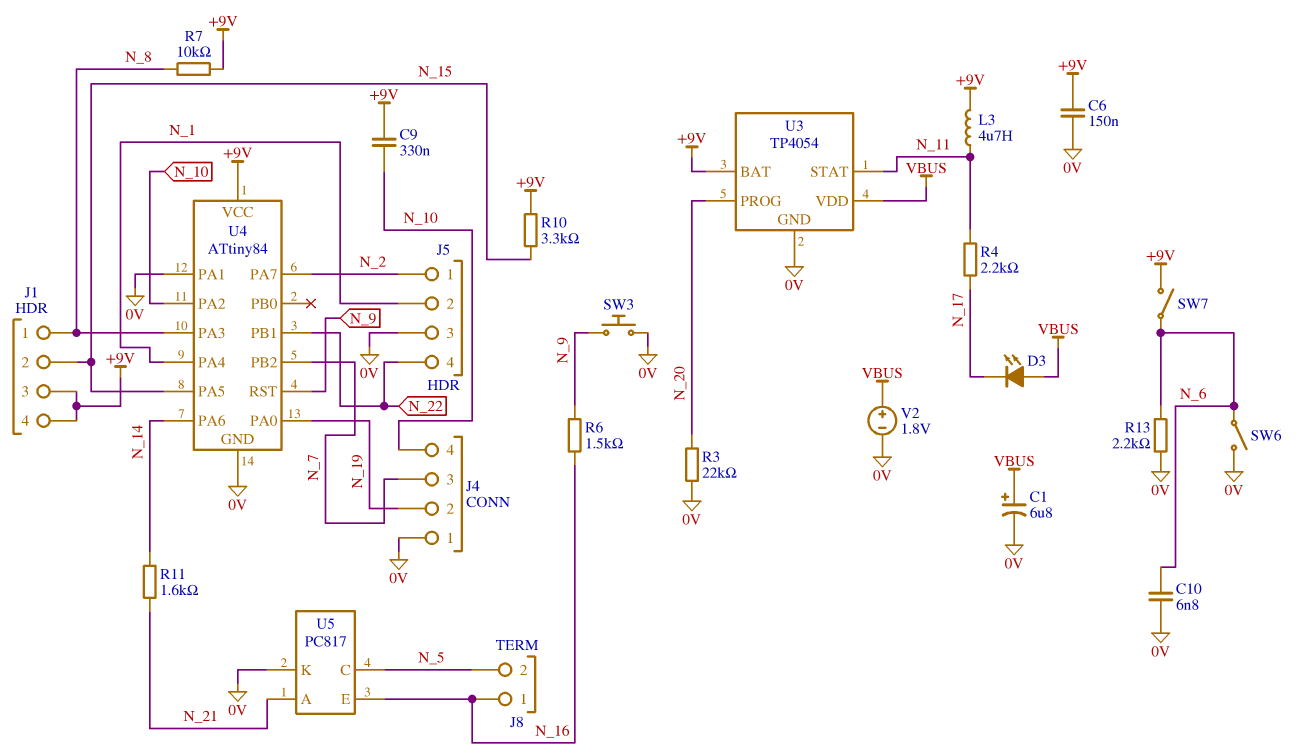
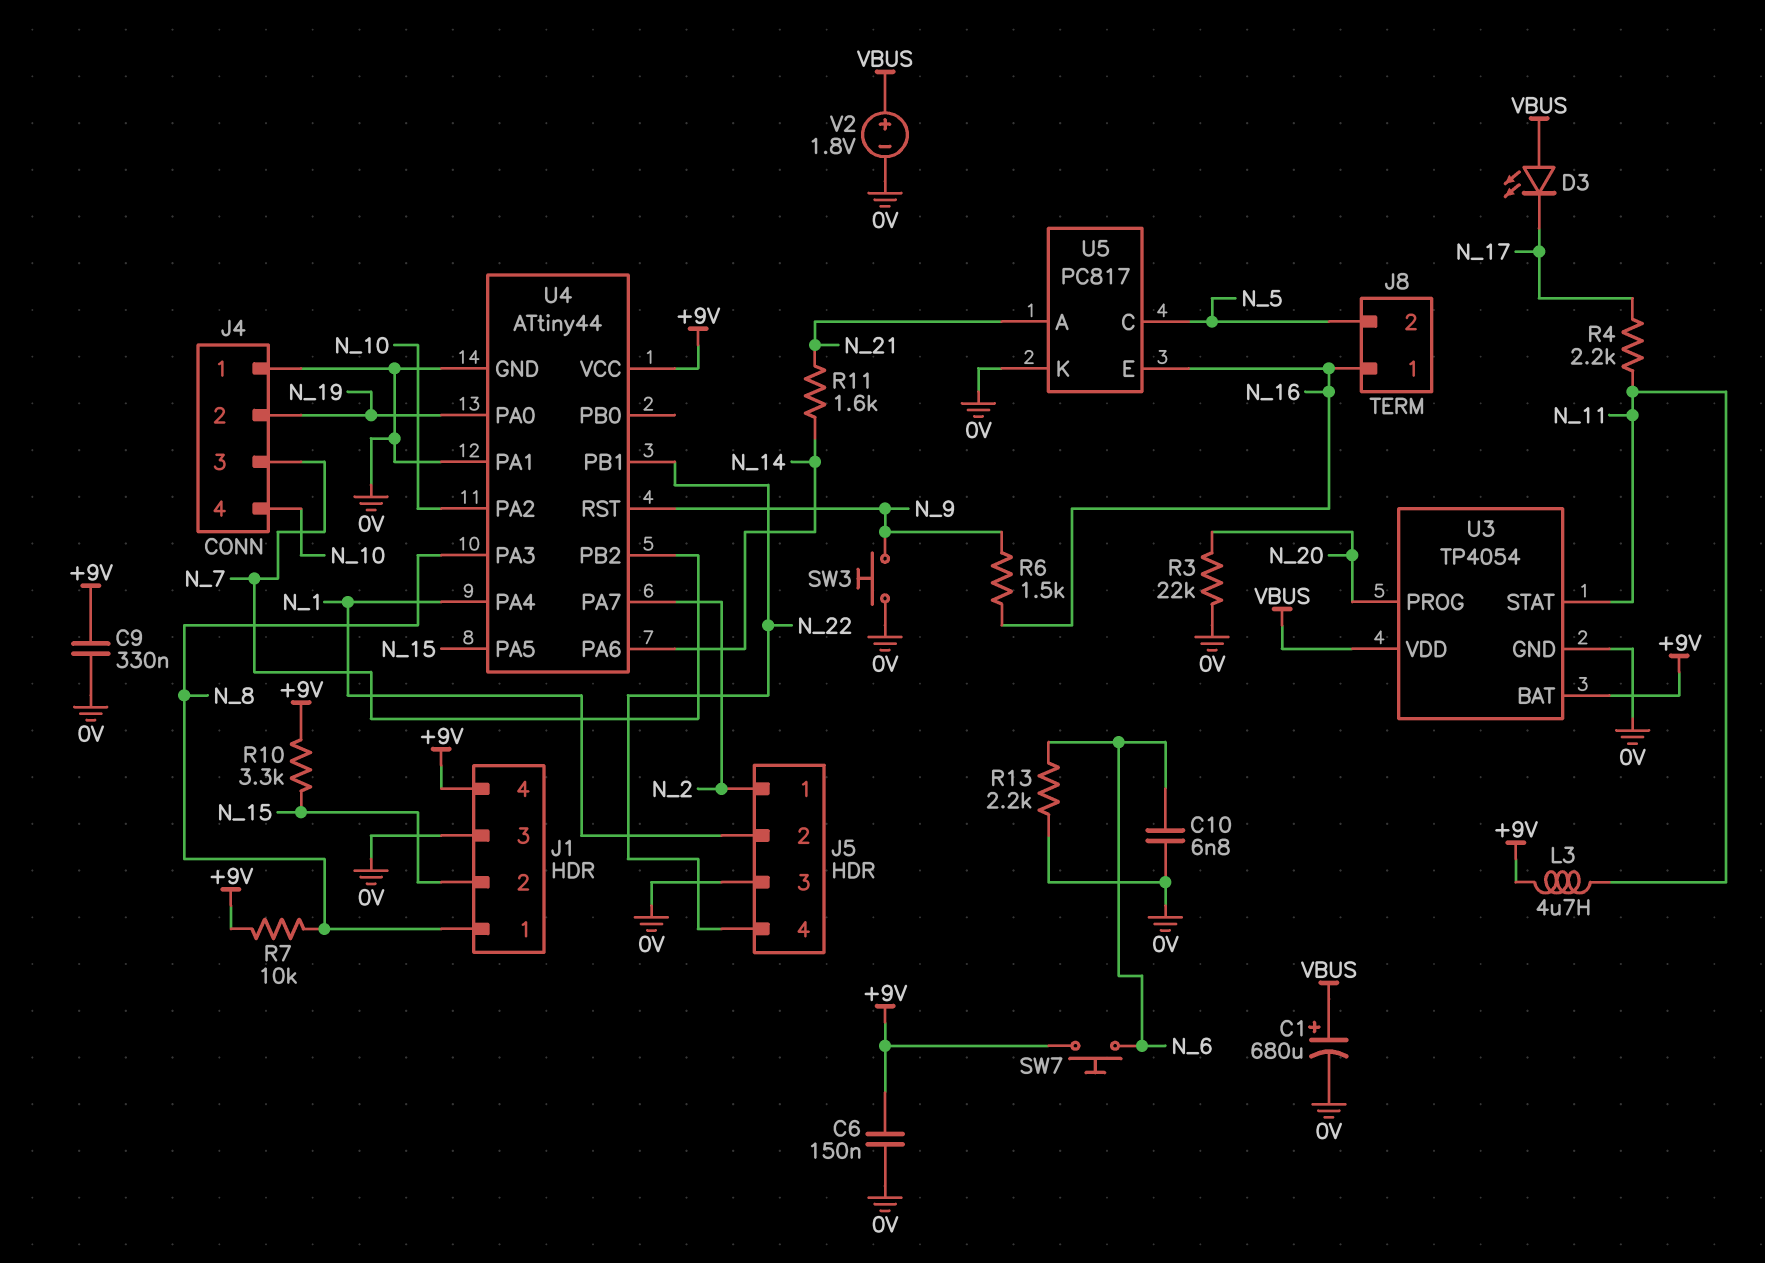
C1: 6.8uF (plus VBUS, minus 0V) -> 680uF (plus VBUS, minus 0V)
C9: 330nF (+9V, N_10) -> 330nF (+9V, 0V)
J1 pin 3: +9V -> 0V
SW6: switch (0V, N_6) -> none
SW7: switch (+9V, N_6) -> button (+9V, N_6)
U4: ATtiny84 -> ATtiny44

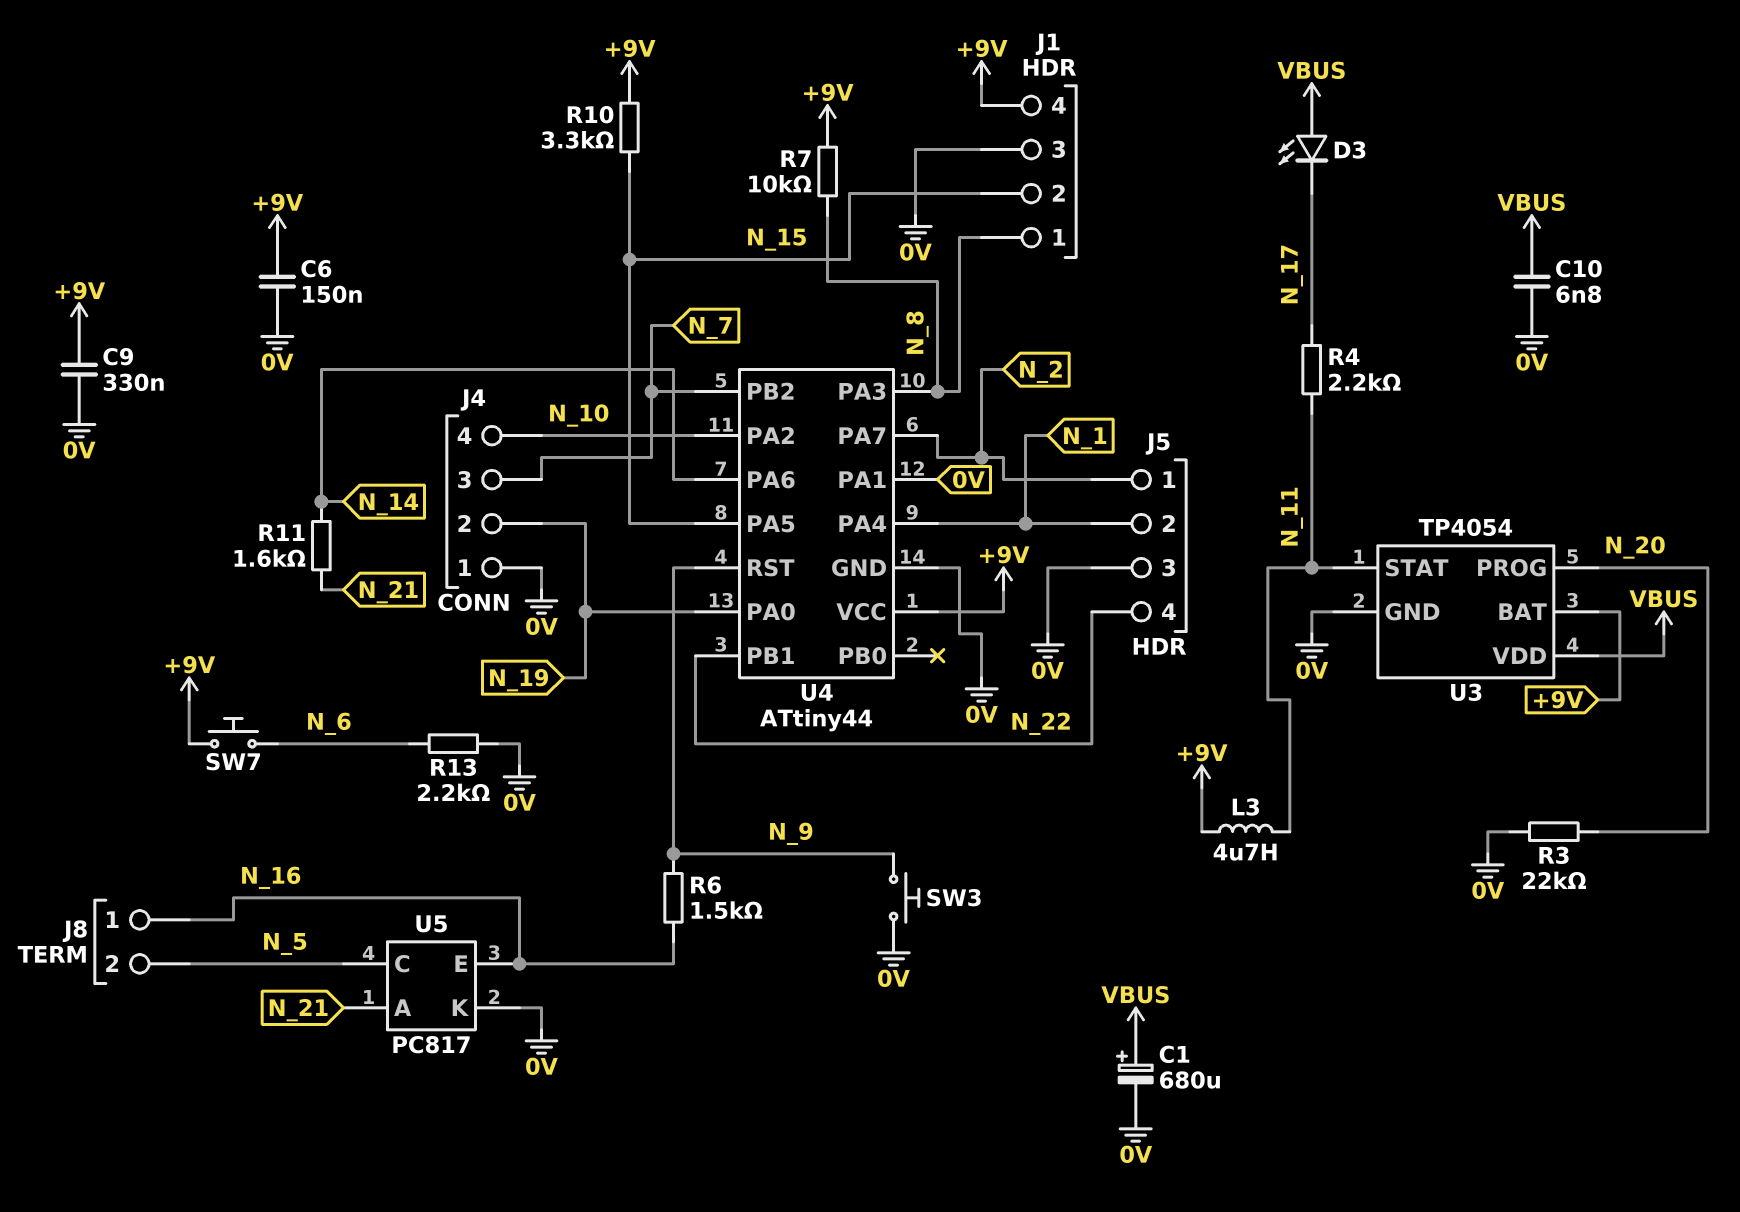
C10: 6.8nF (0V, N_6) -> 6.8nF (0V, VBUS)
V2: 1.8V (plus VBUS, minus 0V) -> none

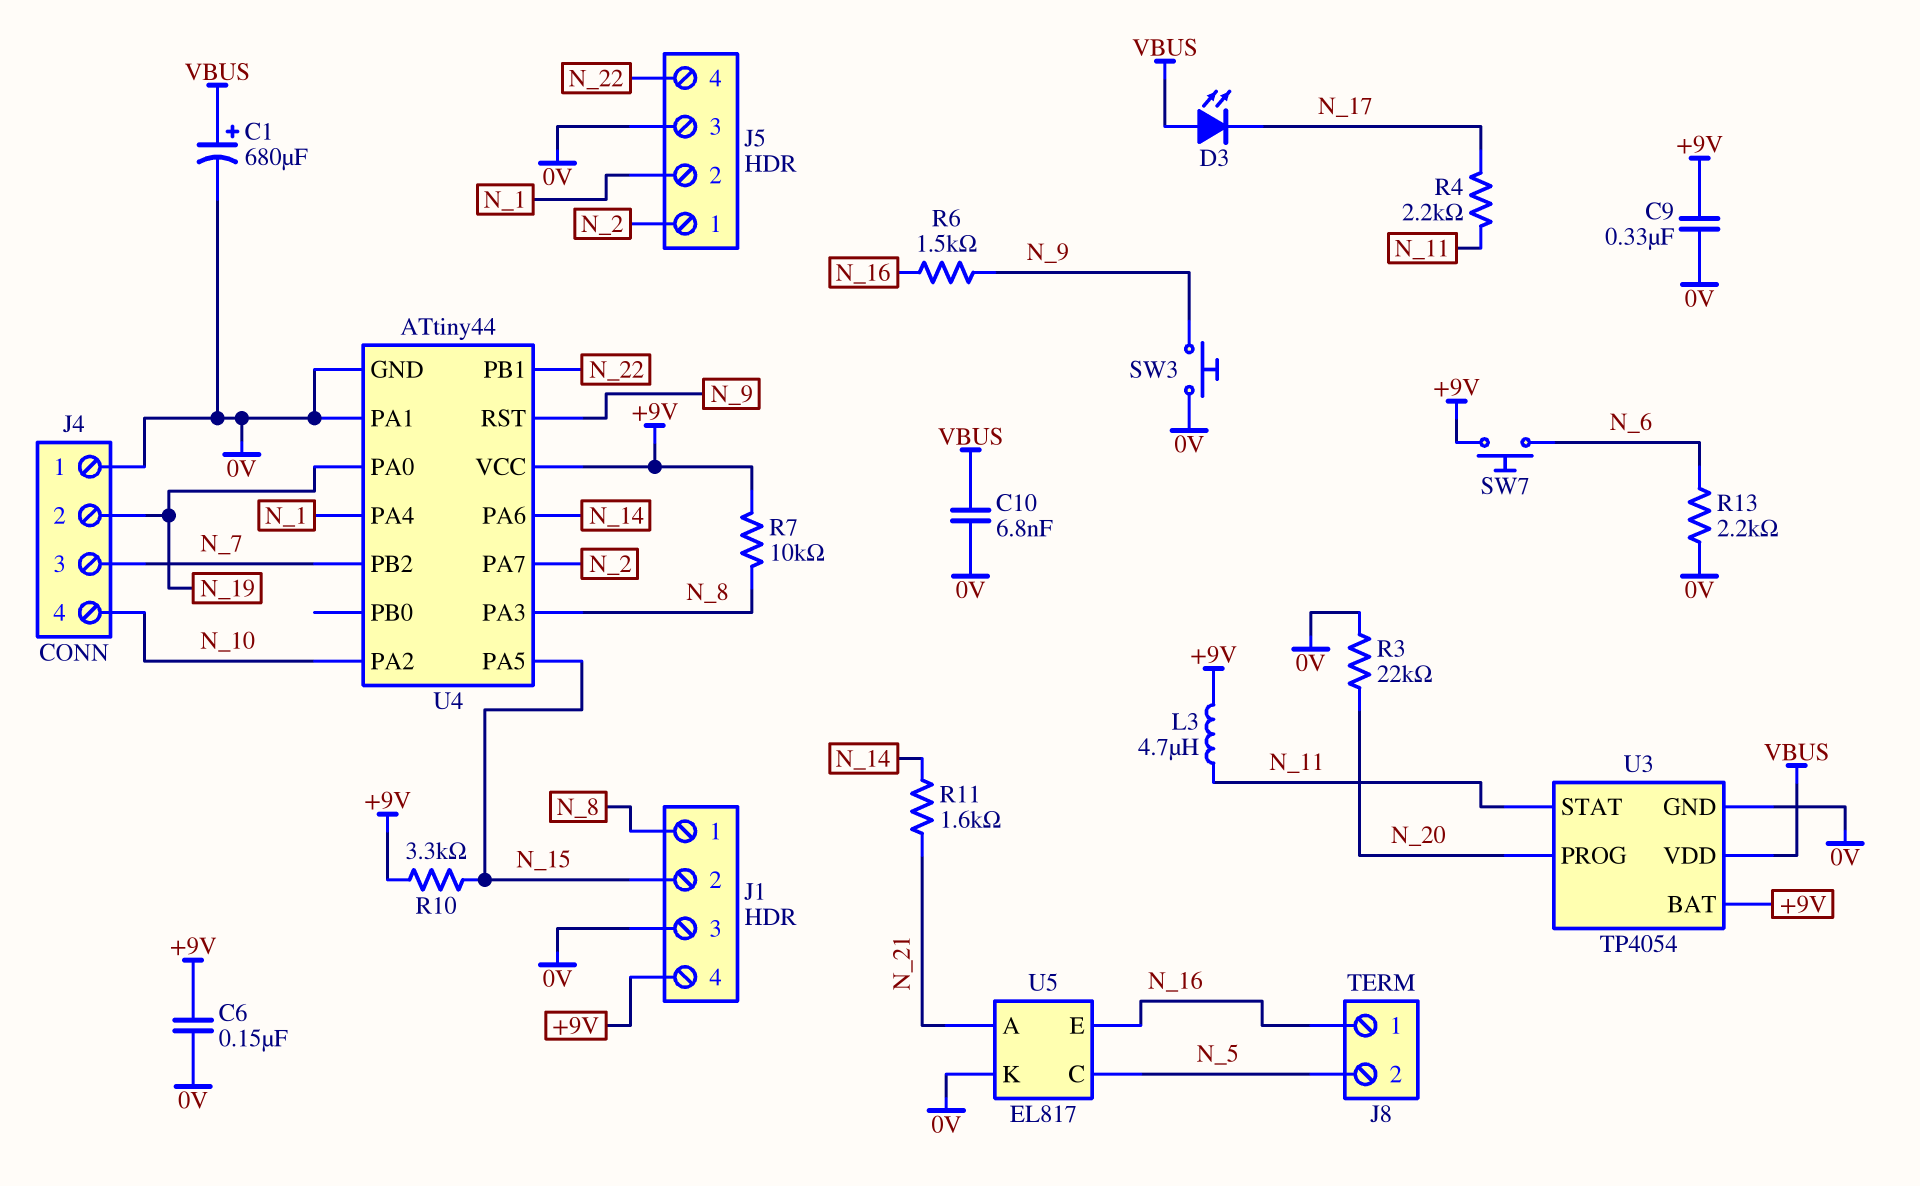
U5: PC817 -> EL817

